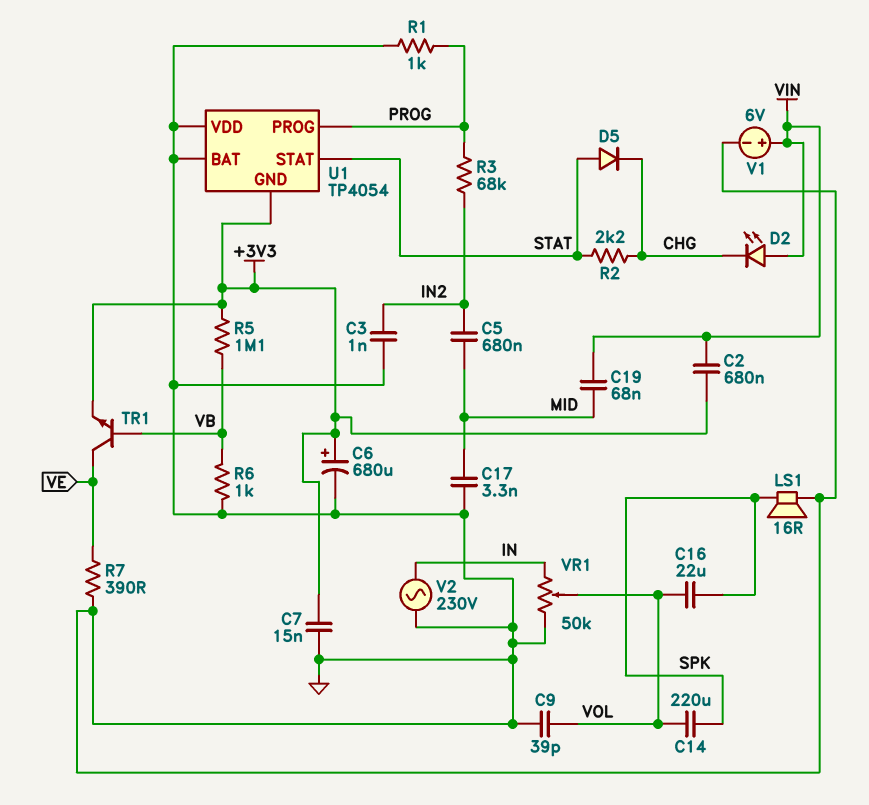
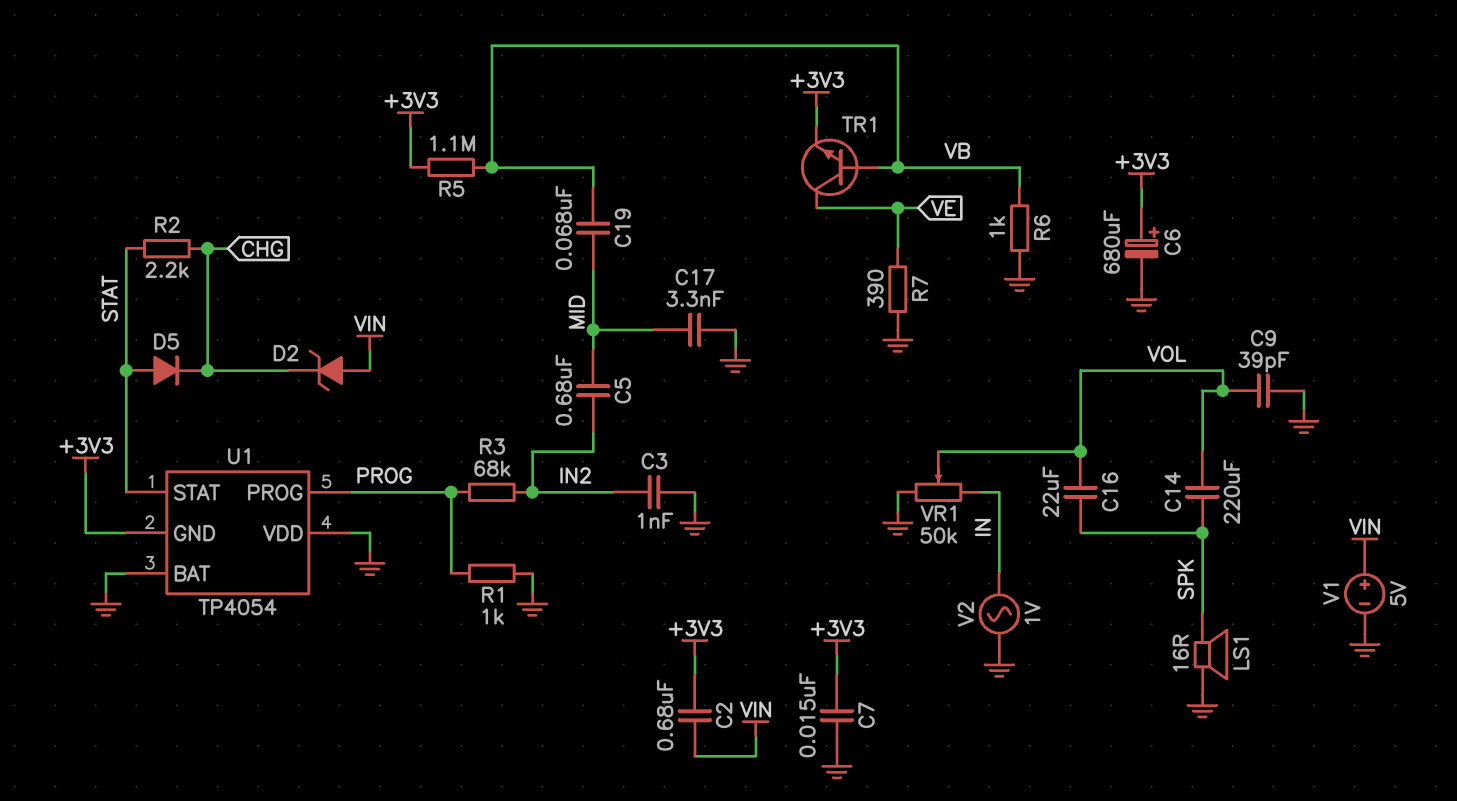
C19: 68nF (MID, VIN) -> 68nF (MID, VB)
D2: LED (A VIN, K CHG) -> zener (A VIN, K CHG)
V1: 6V (plus VIN, minus GND) -> 5V (plus VIN, minus GND)
V2: AC 230V (GND, IN) -> AC 1V (GND, IN)

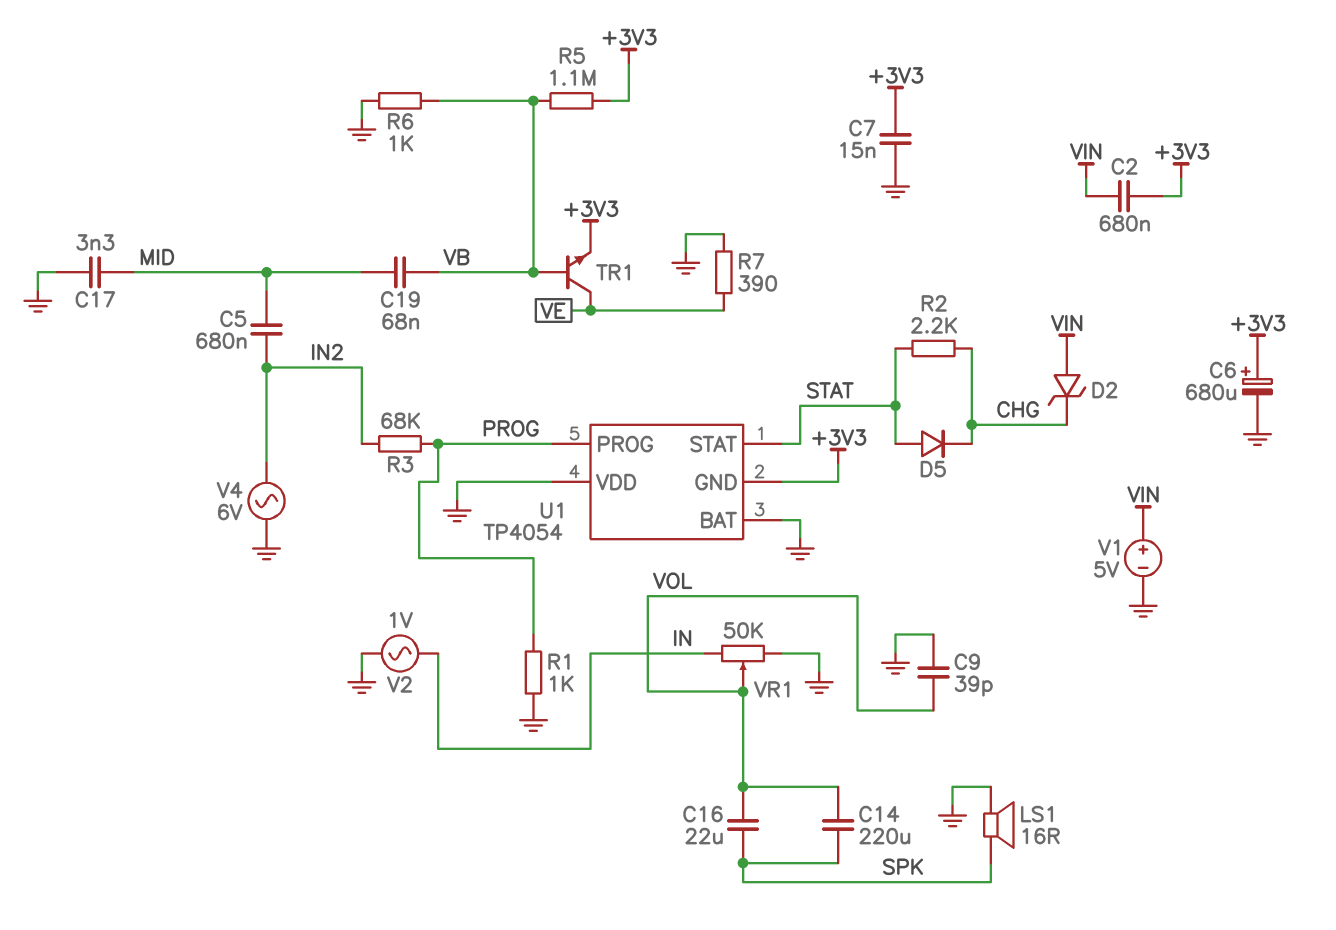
C3: 1nF (GND, IN2) -> none
V4: none -> AC 6V (GND, IN2)

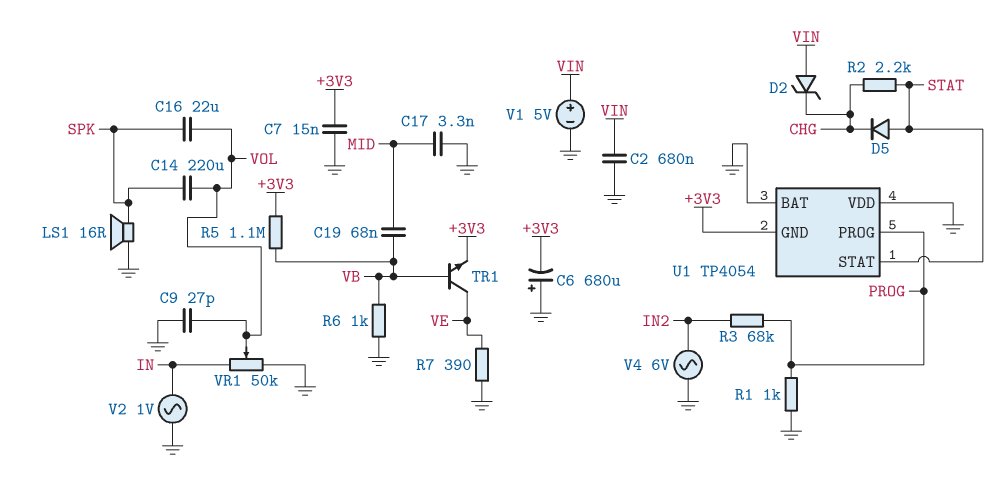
C2: 680nF (+3V3, VIN) -> 680nF (GND, VIN)
C5: 680nF (IN2, MID) -> none
C6: 680uF (plus +3V3, minus GND) -> 680uF (plus GND, minus +3V3)
C9: 39pF (GND, VOL) -> 27pF (GND, VOL)

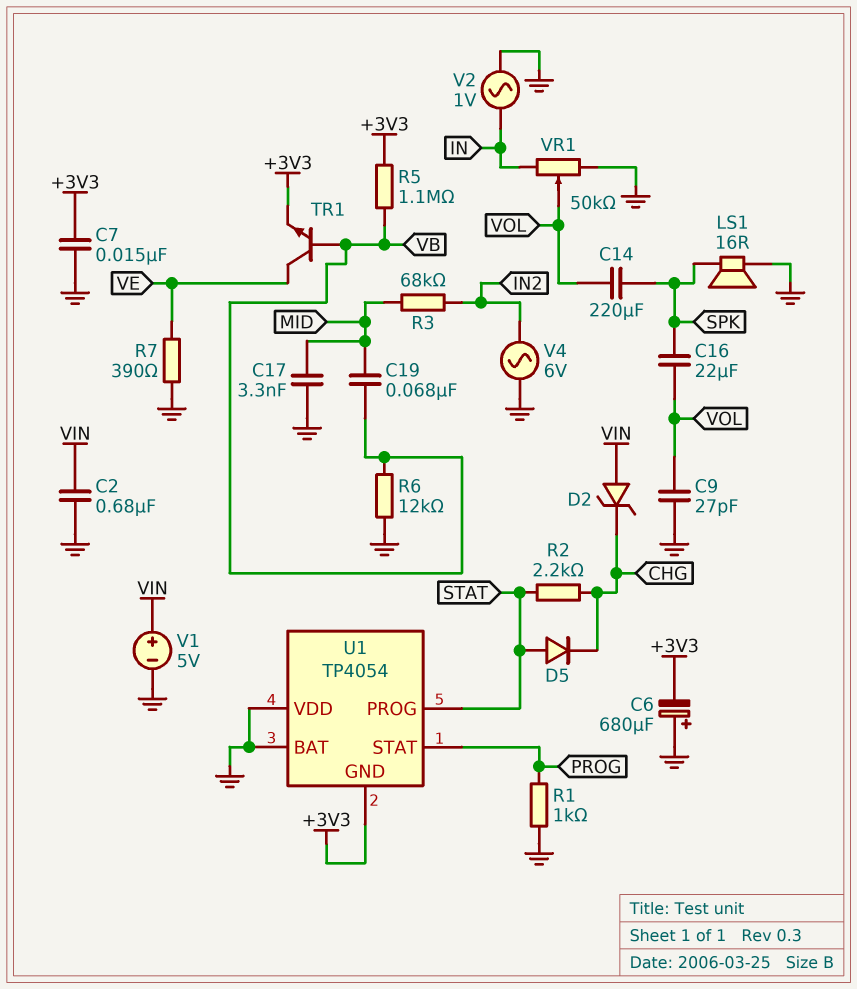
R3: 68k (IN2, PROG) -> 68k (IN2, MID)
R6: 1k (GND, VB) -> 12k (GND, VB)
U1 pin PROG: PROG -> STAT
U1 pin STAT: STAT -> PROG

